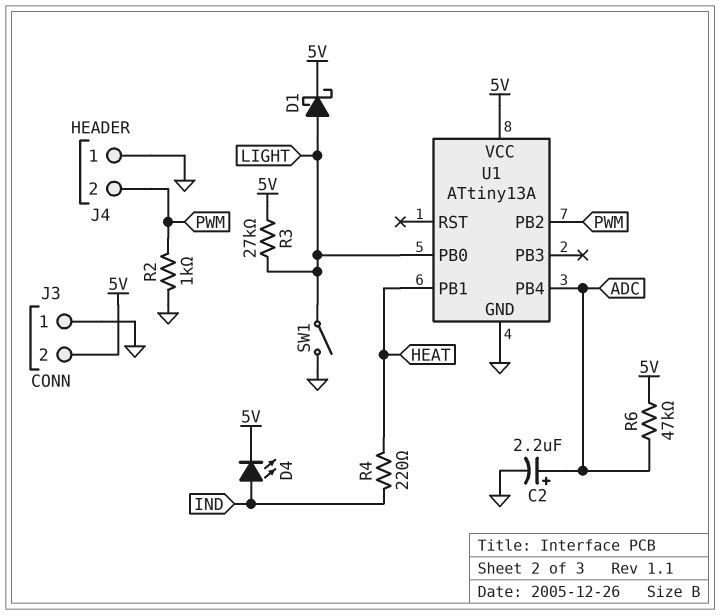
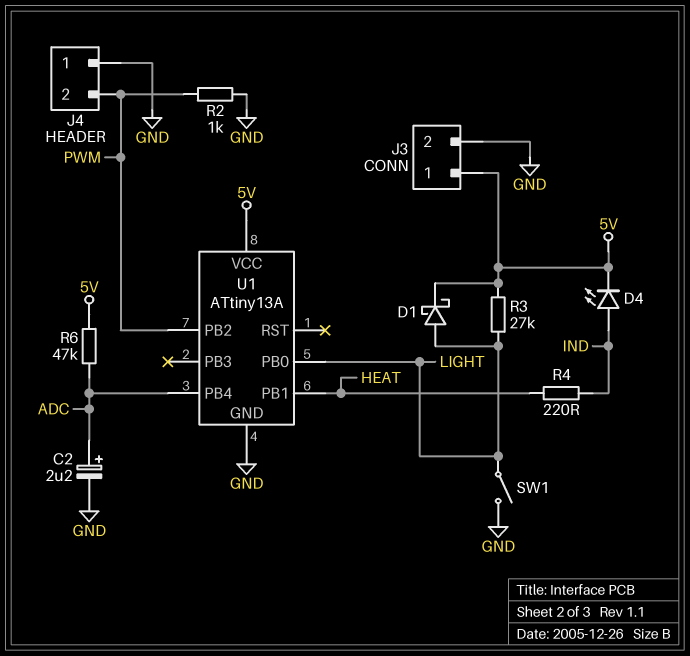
J3 pin 1: GND -> 5V
J3 pin 2: 5V -> GND

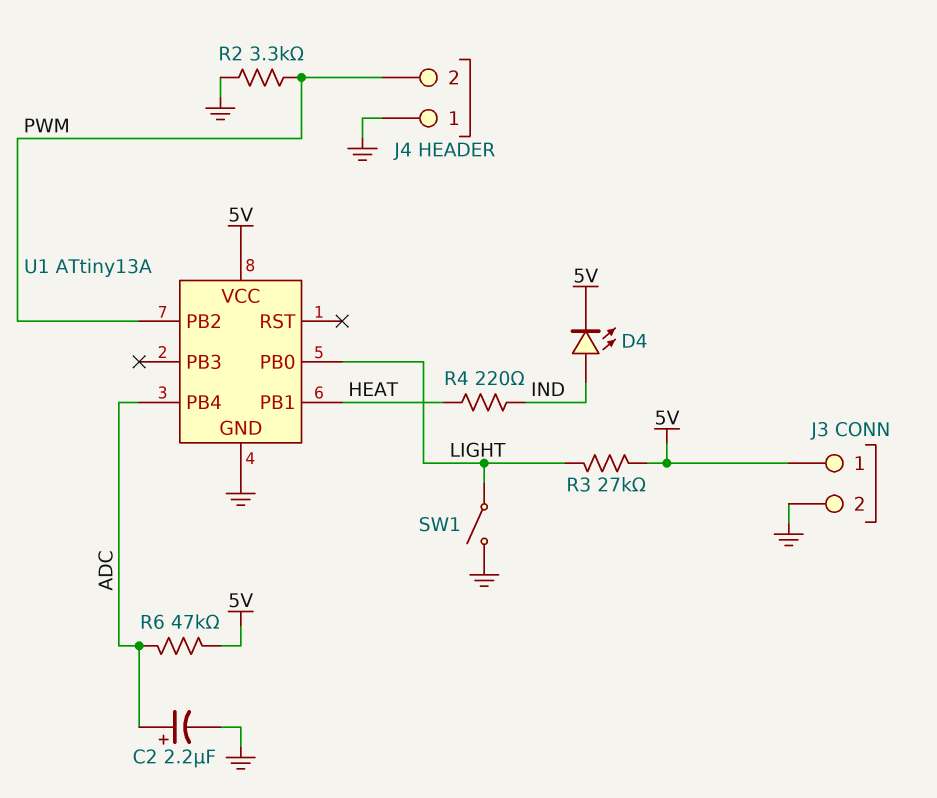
D1: schottky (A LIGHT, K 5V) -> none
R2: 1k (GND, PWM) -> 3.3k (GND, PWM)

